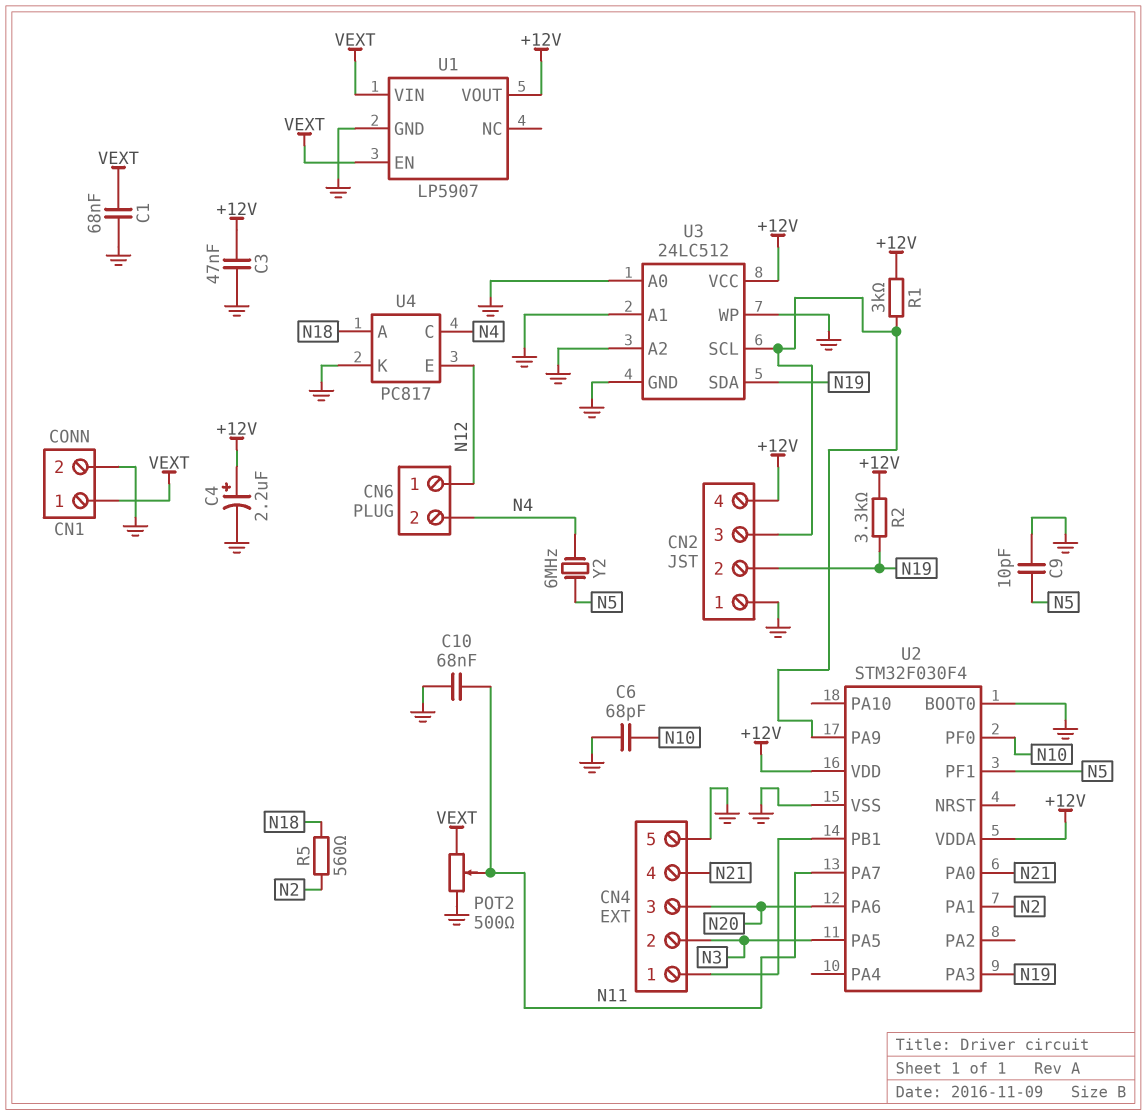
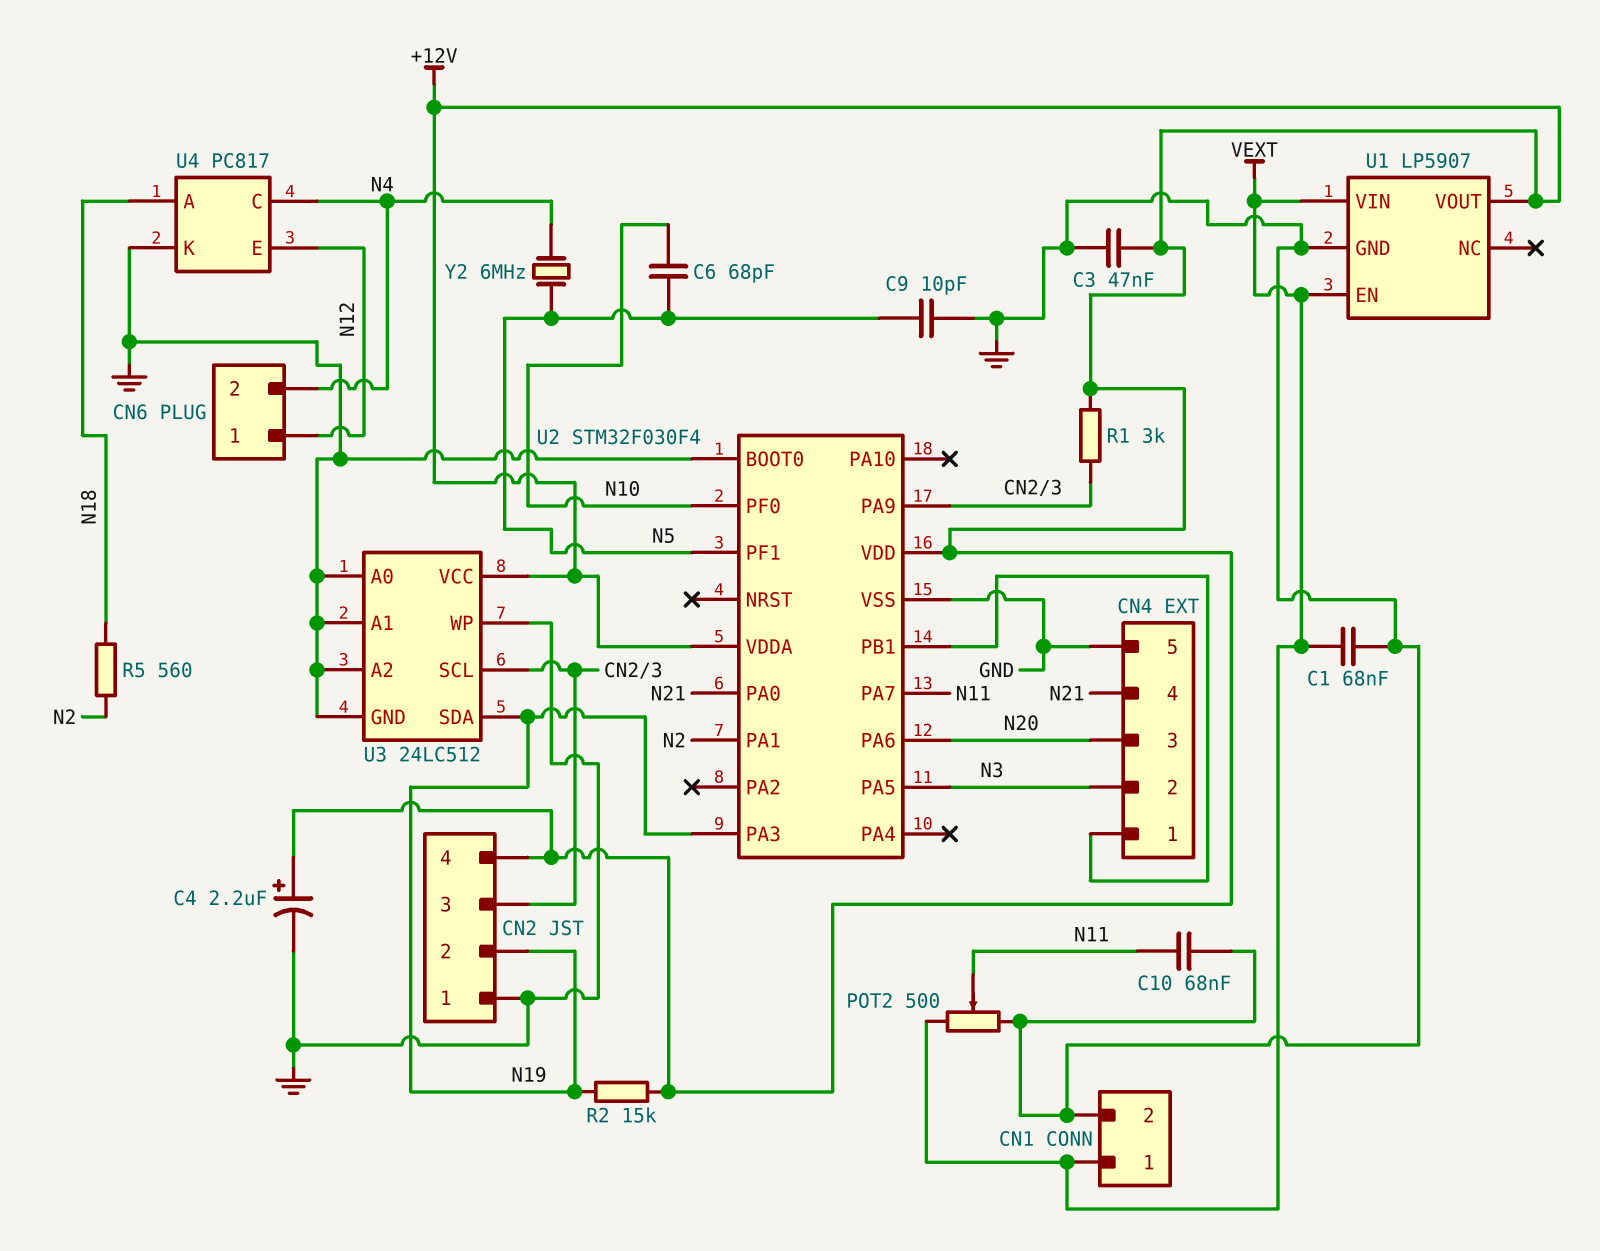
C6: 68pF (GND, N10) -> 68pF (N5, N10)
R2: 3.3k (+12V, N19) -> 15k (+12V, N19)

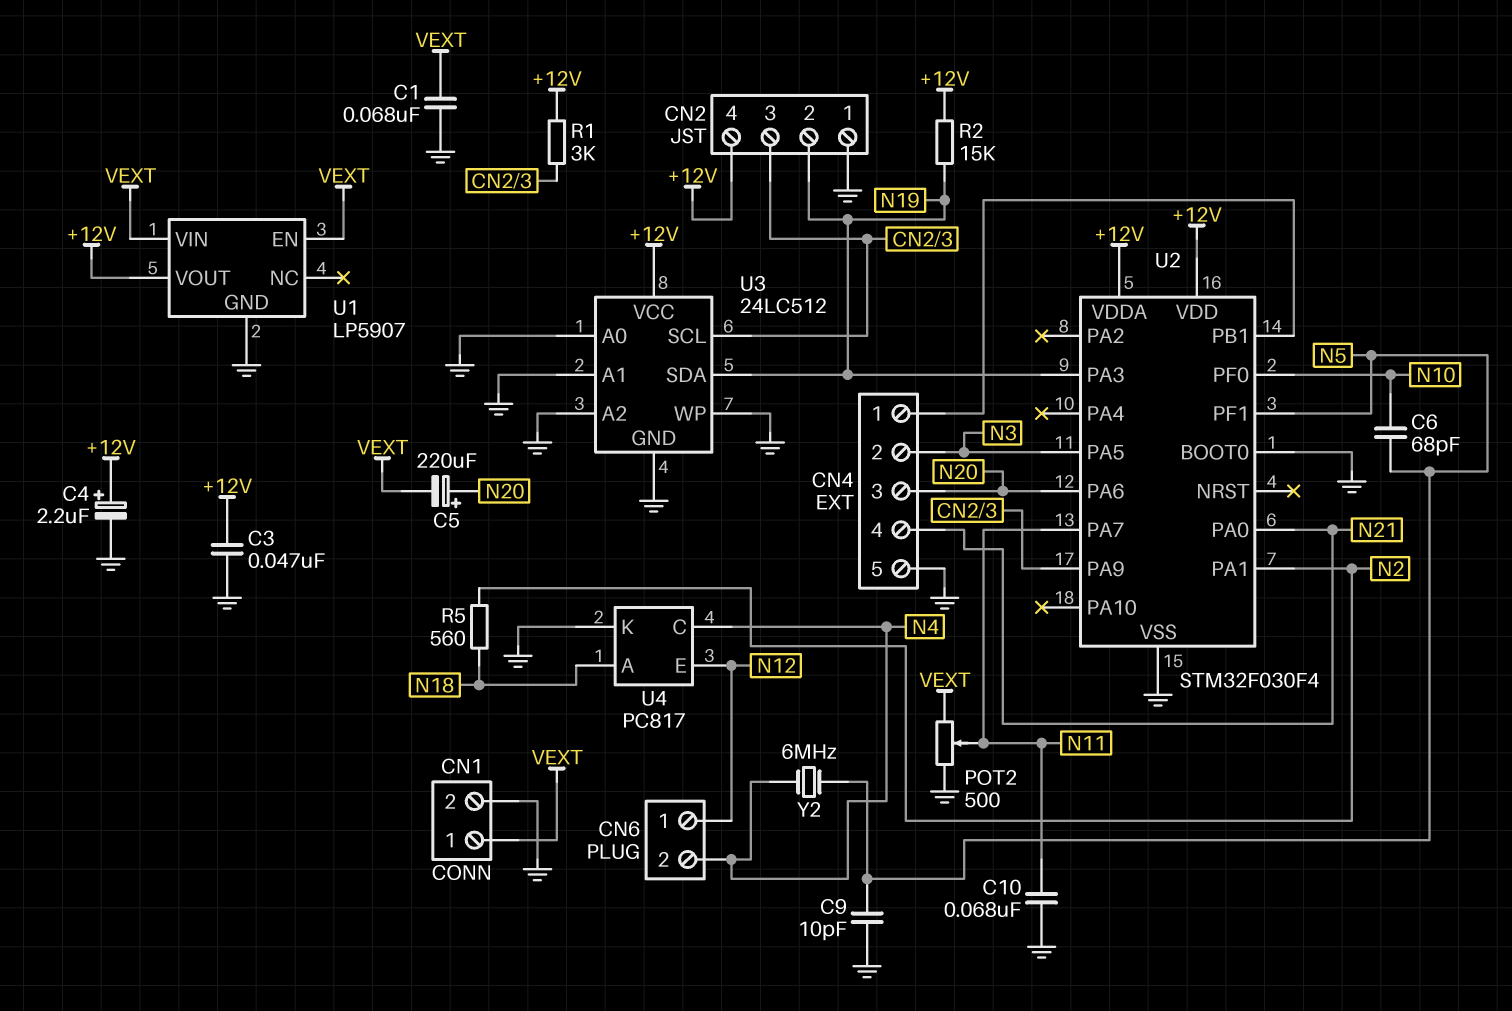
C5: none -> 220uF (plus N20, minus VEXT)

